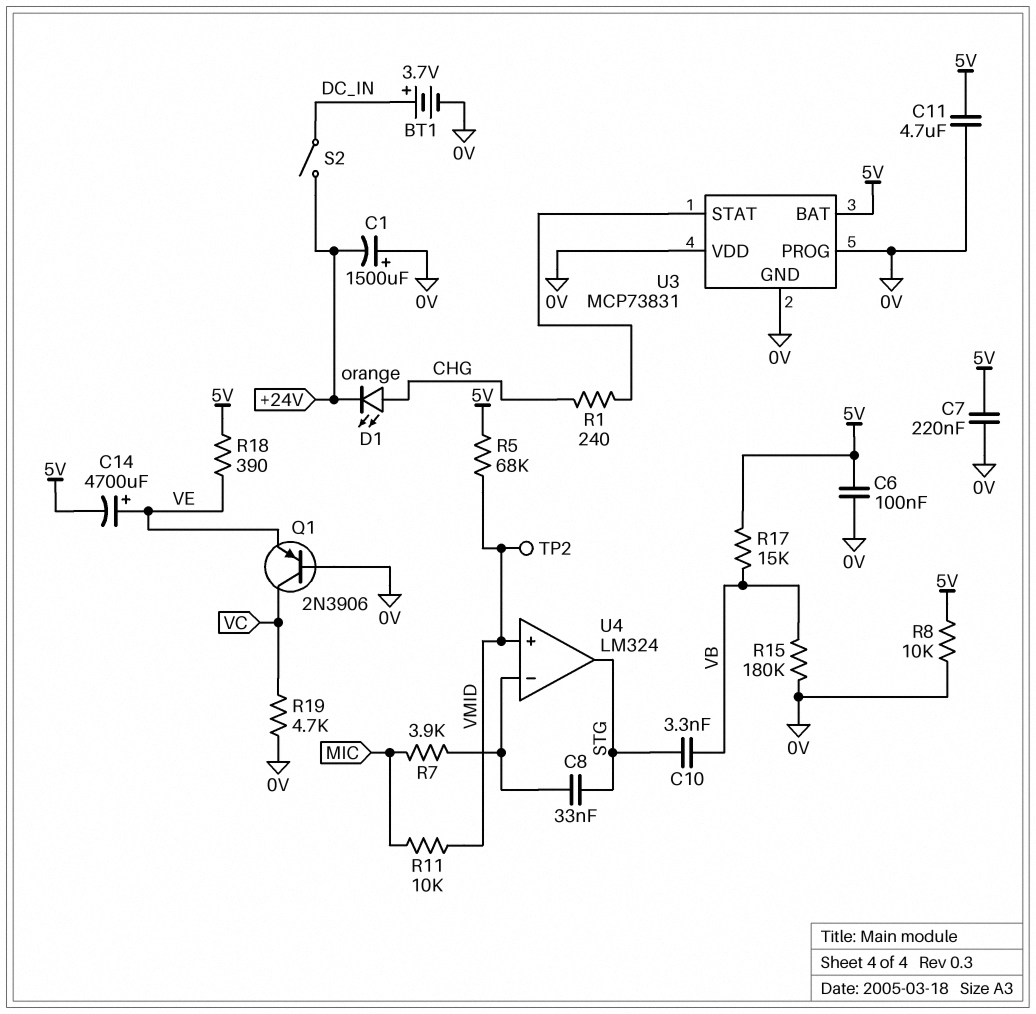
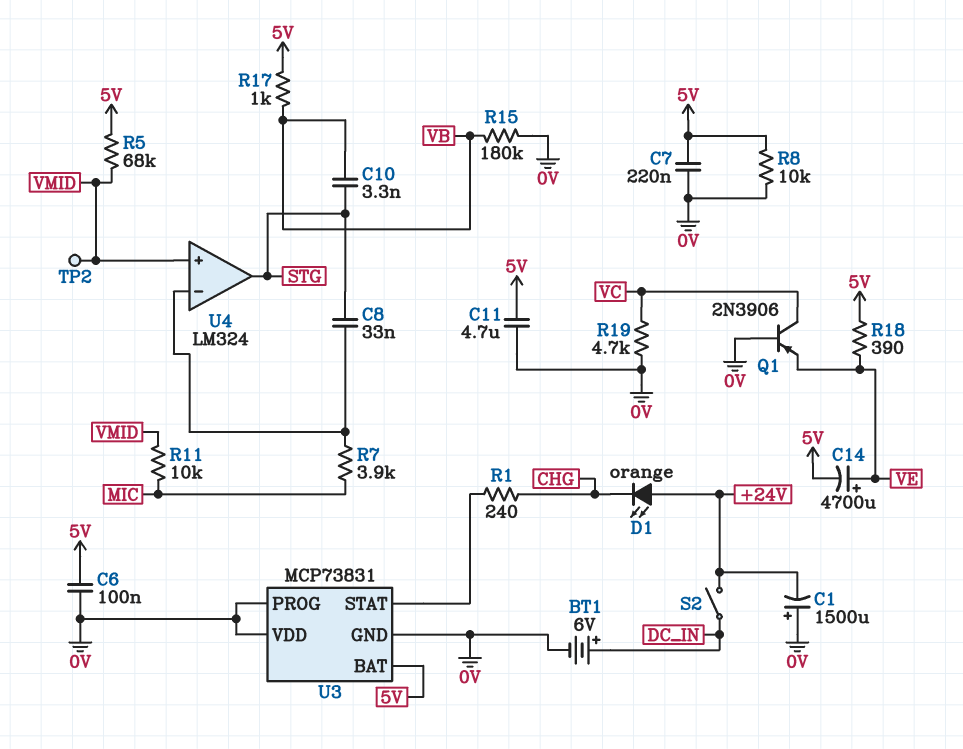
BT1: 3.7V (plus DC_IN, minus 0V) -> 6V (plus DC_IN, minus 0V)
D1: LED orange (A CHG, K +24V) -> LED orange (A +24V, K CHG)
R17: 15k (5V, VB) -> 1k (5V, VB)

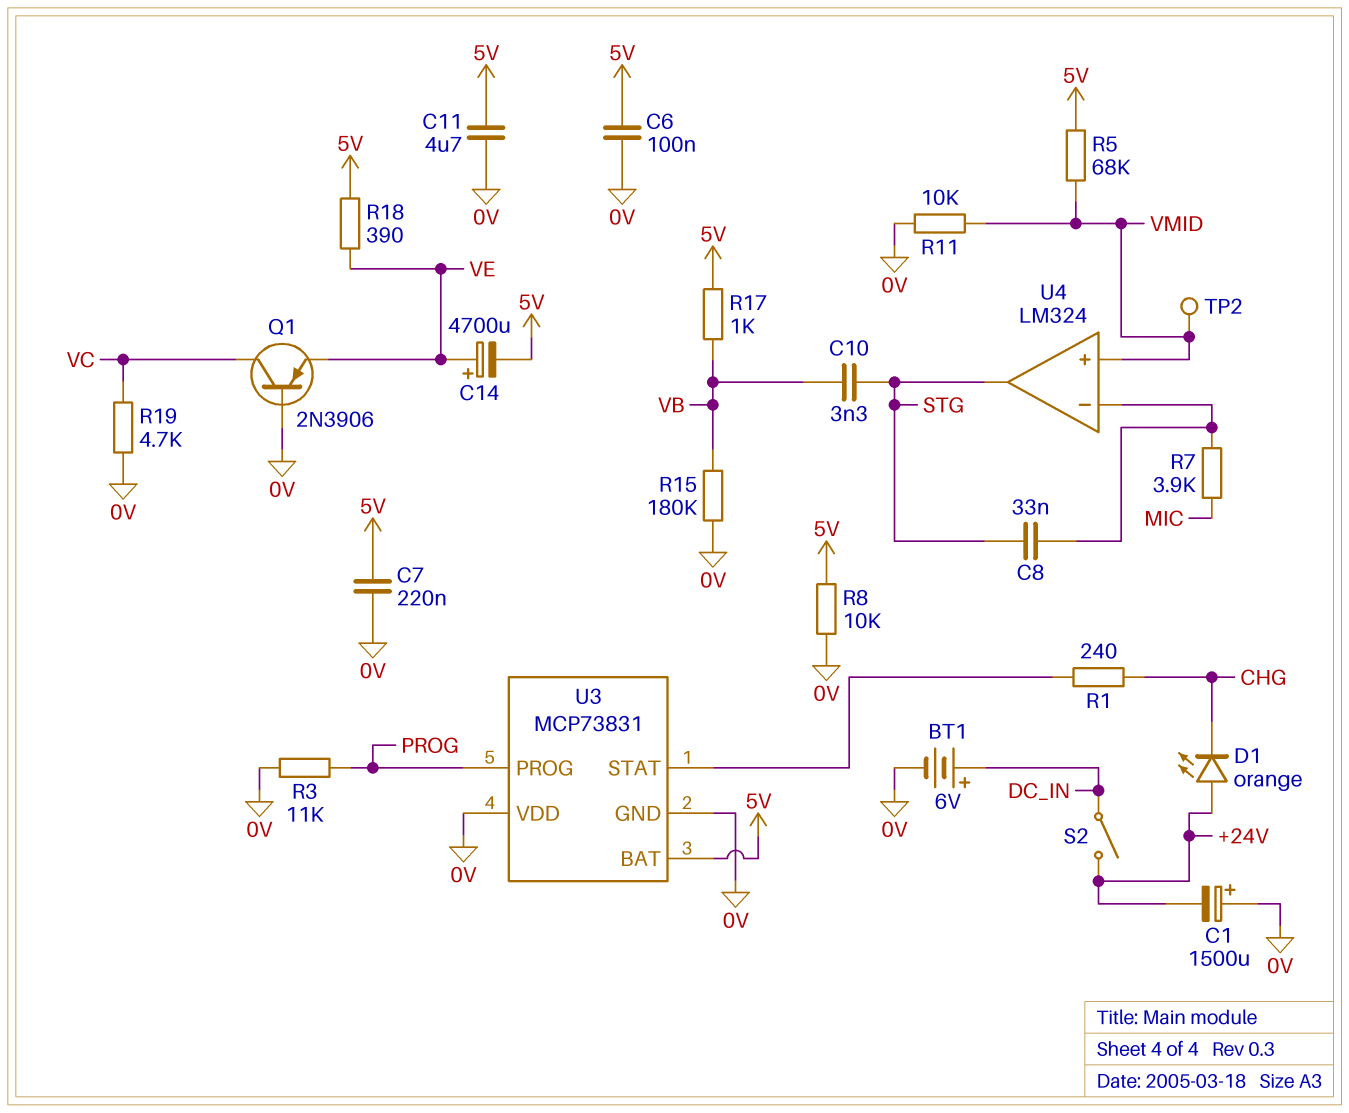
R3: none -> 11k (0V, PROG)
R11: 10k (MIC, VMID) -> 10k (0V, VMID)
U3 pin PROG: 0V -> PROG

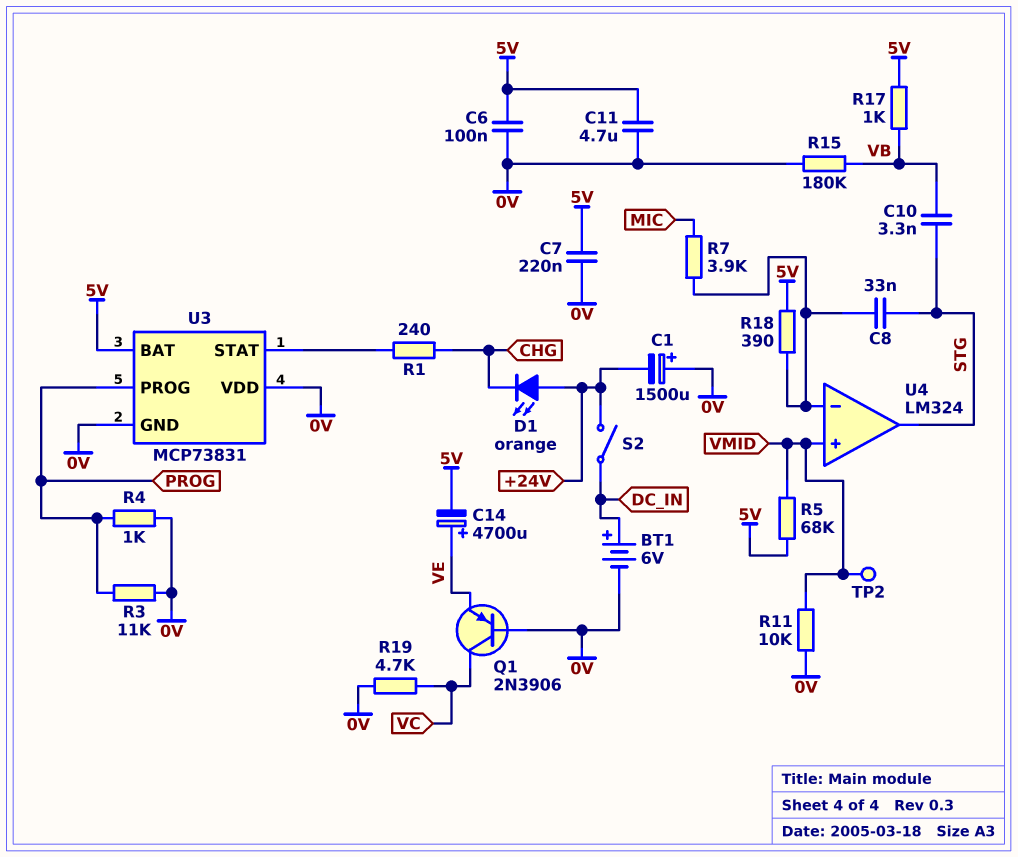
R4: none -> 1k (0V, PROG)
R8: 10k (0V, 5V) -> none
R18: 390 (5V, VE) -> 390 (5V, U4/in-)

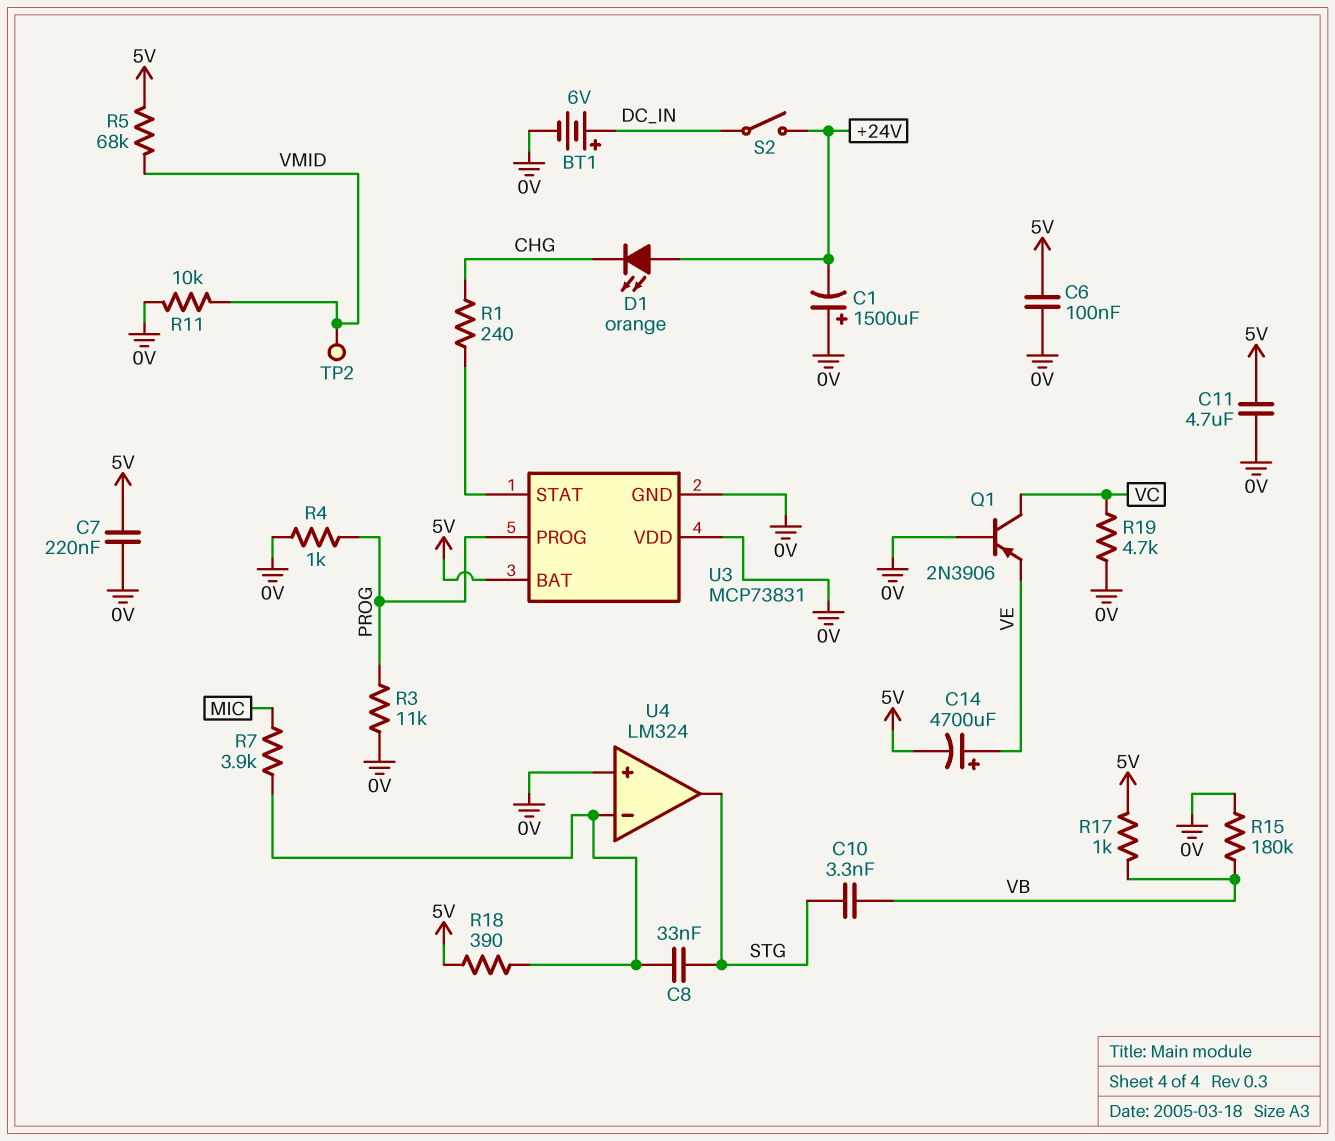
U4 pin in+: VMID -> 0V

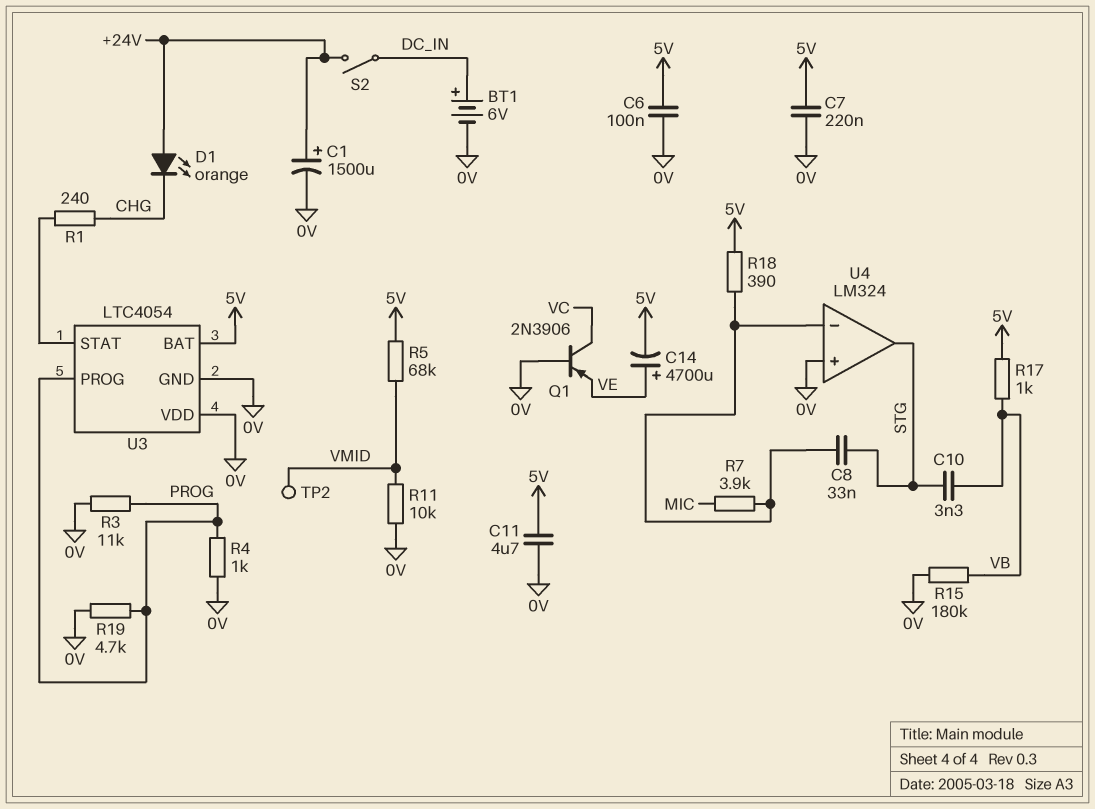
C1: 1500uF (plus 0V, minus +24V) -> 1500uF (plus +24V, minus 0V)
R19: 4.7k (0V, VC) -> 4.7k (0V, PROG)
U3: MCP73831 -> LTC4054

